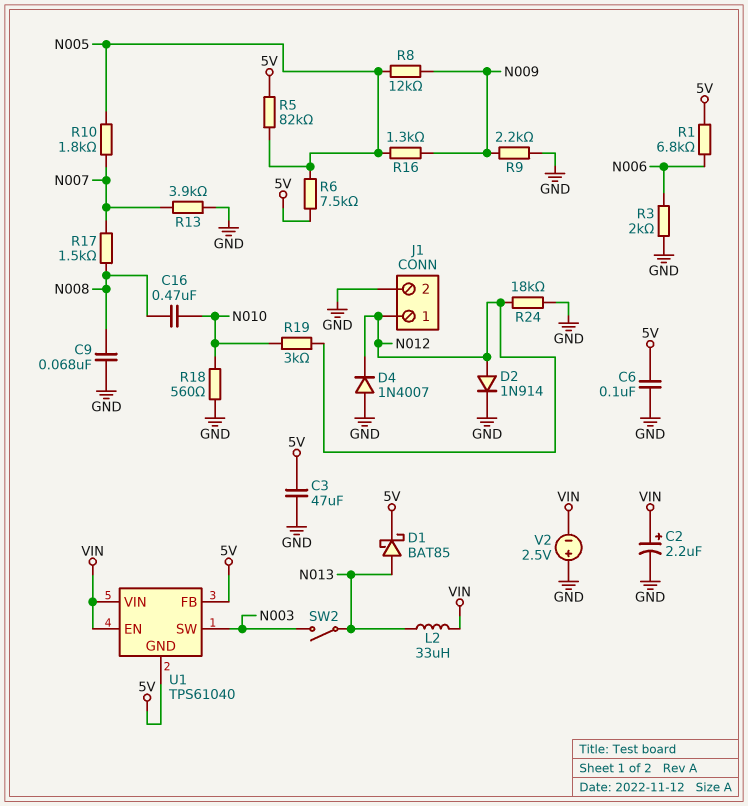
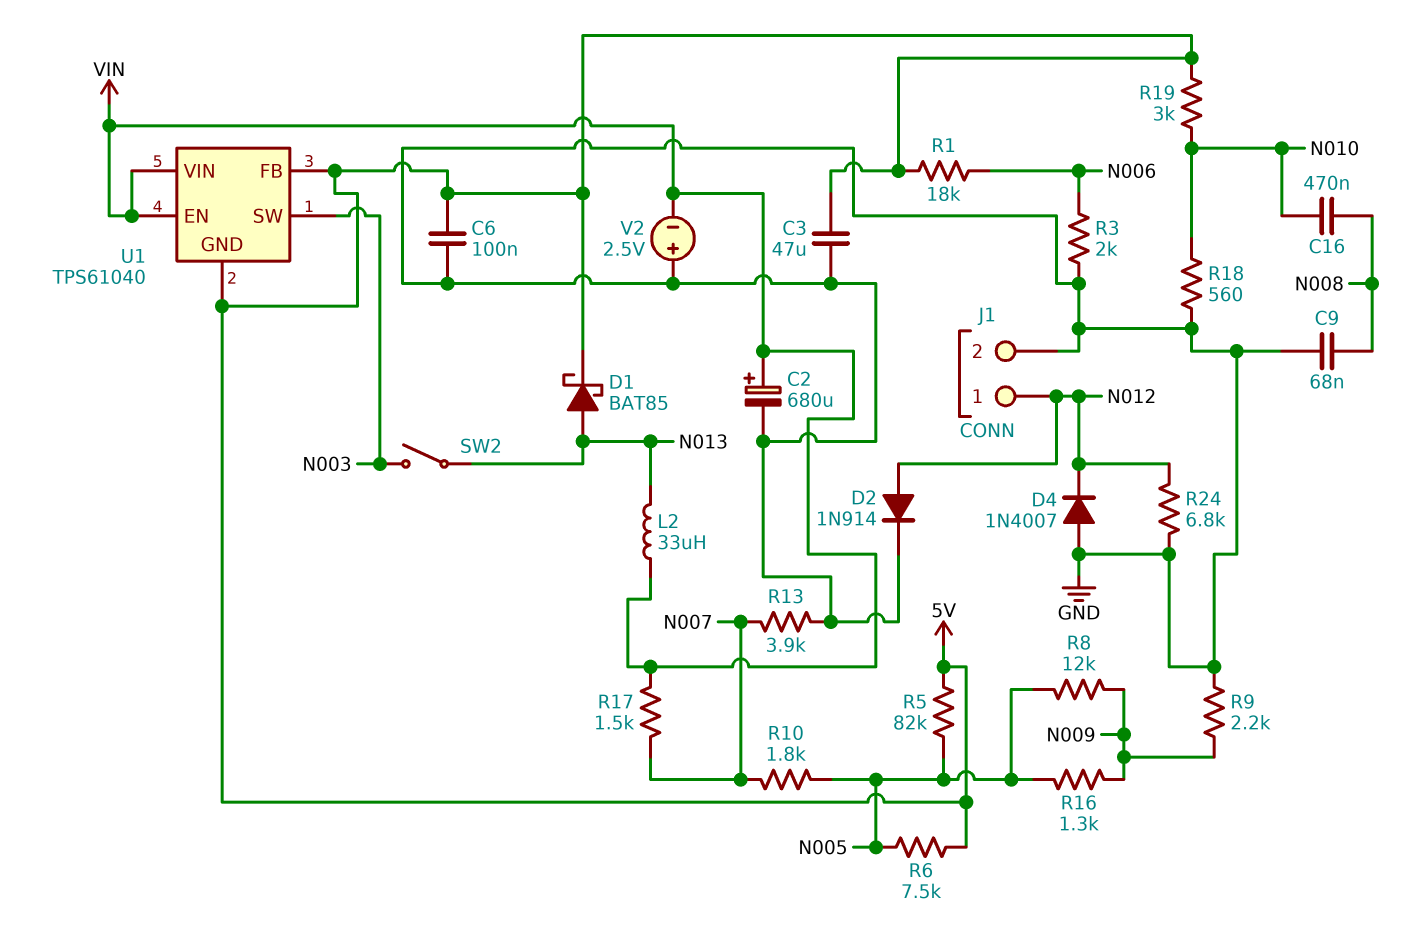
C2: 2.2uF (plus VIN, minus GND) -> 680uF (plus VIN, minus GND)
R1: 6.8k (5V, N006) -> 18k (5V, N006)
R17: 1.5k (N007, N008) -> 1.5k (N007, VIN)
R19: 3k (N010, N012) -> 3k (5V, N010)
R24: 18k (GND, N012) -> 6.8k (GND, N012)

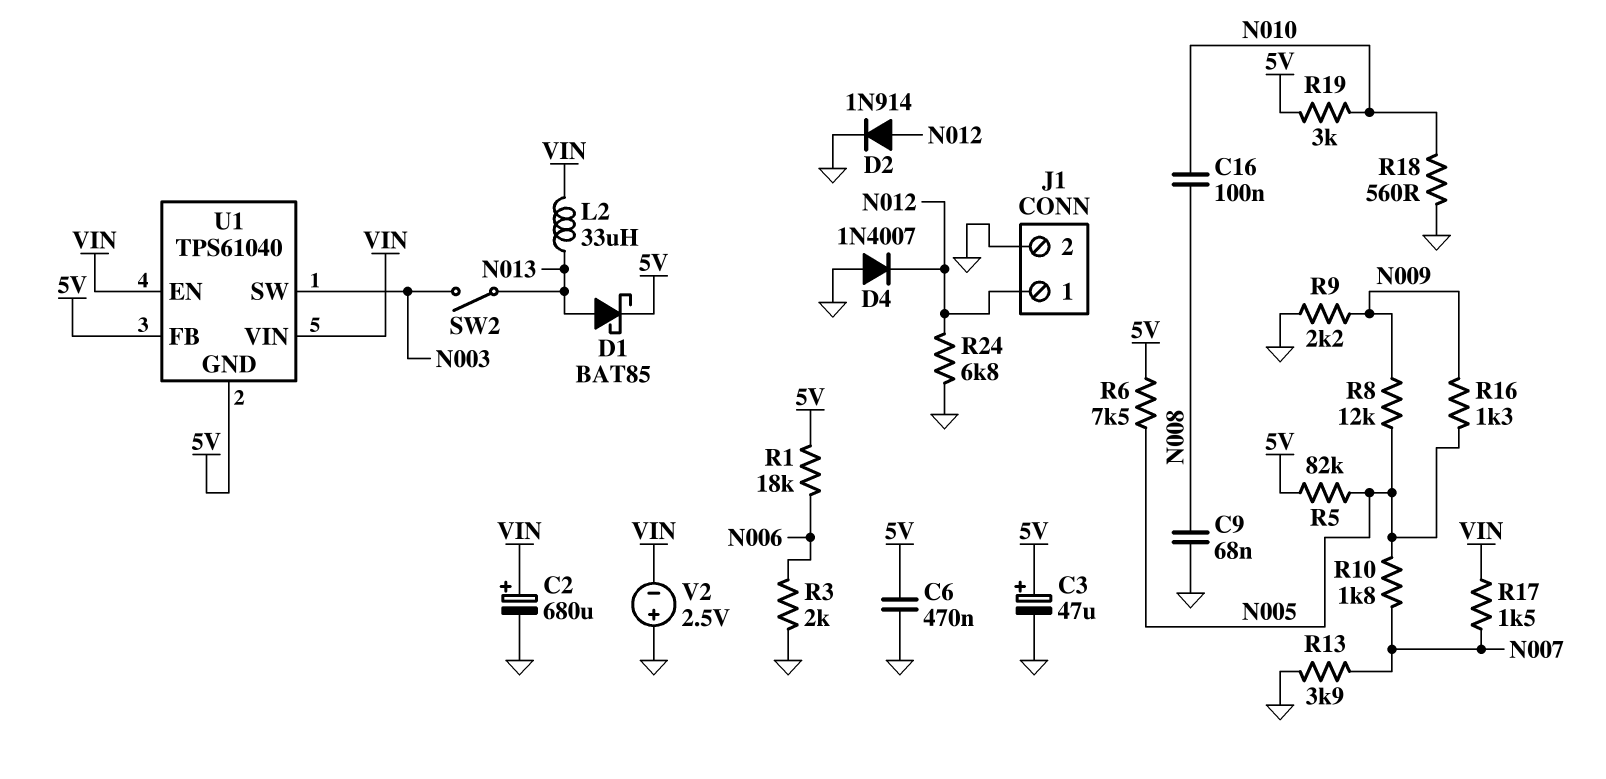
C3: 47uF (5V, GND) -> 47uF (plus 5V, minus GND)
C6: 100nF (5V, GND) -> 470nF (5V, GND)
C16: 470nF (N008, N010) -> 100nF (N008, N010)

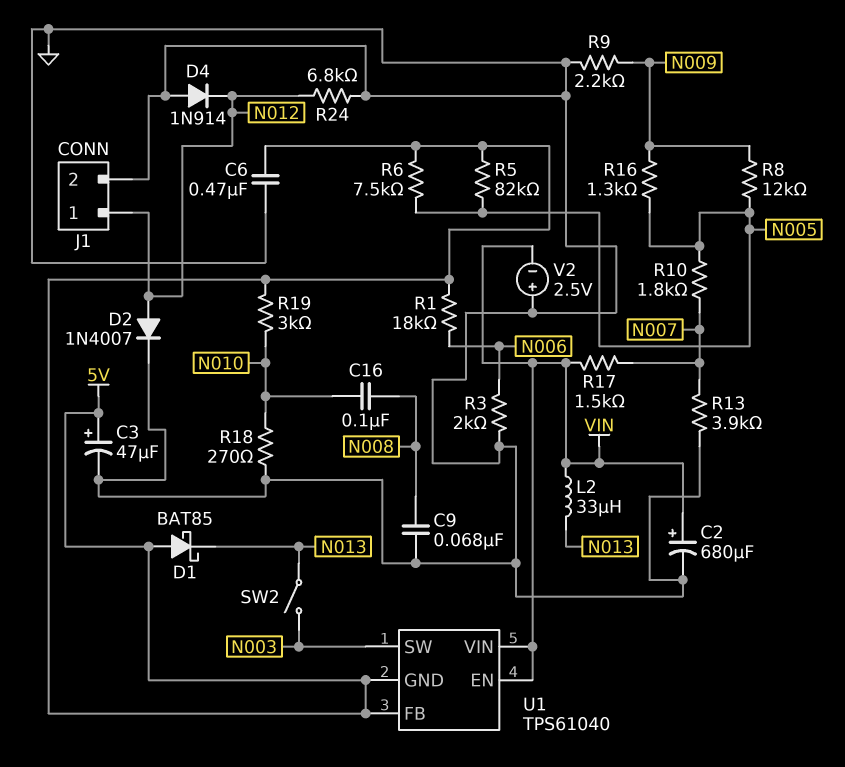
D1: schottky BAT85 (A N013, K 5V) -> schottky BAT85 (A 5V, K N013)
D2: diode 1N914 (A N012, K GND) -> diode 1N4007 (A N012, K GND)
D4: diode 1N4007 (A GND, K N012) -> diode 1N914 (A GND, K N012)
R18: 560 (GND, N010) -> 270 (GND, N010)

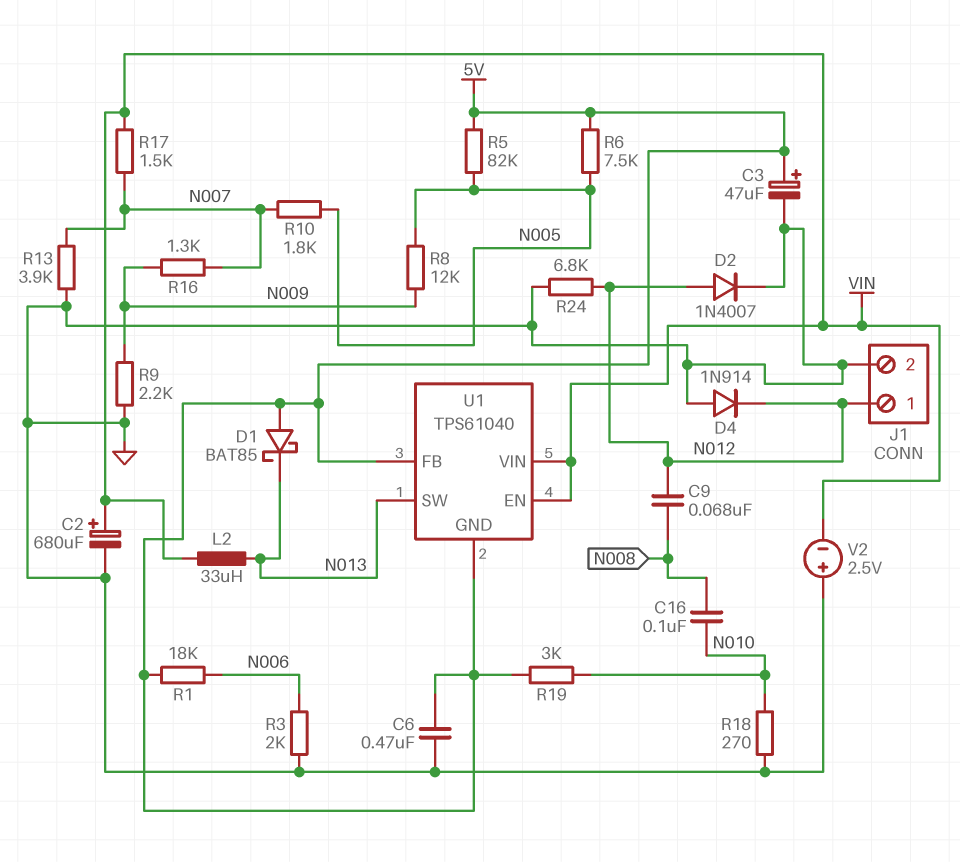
C9: 68nF (GND, N008) -> 68nF (N008, N012)
R16: 1.3k (N005, N009) -> 1.3k (N007, N009)
SW2: switch (N003, N013) -> none
U1 pin SW: N003 -> N013

